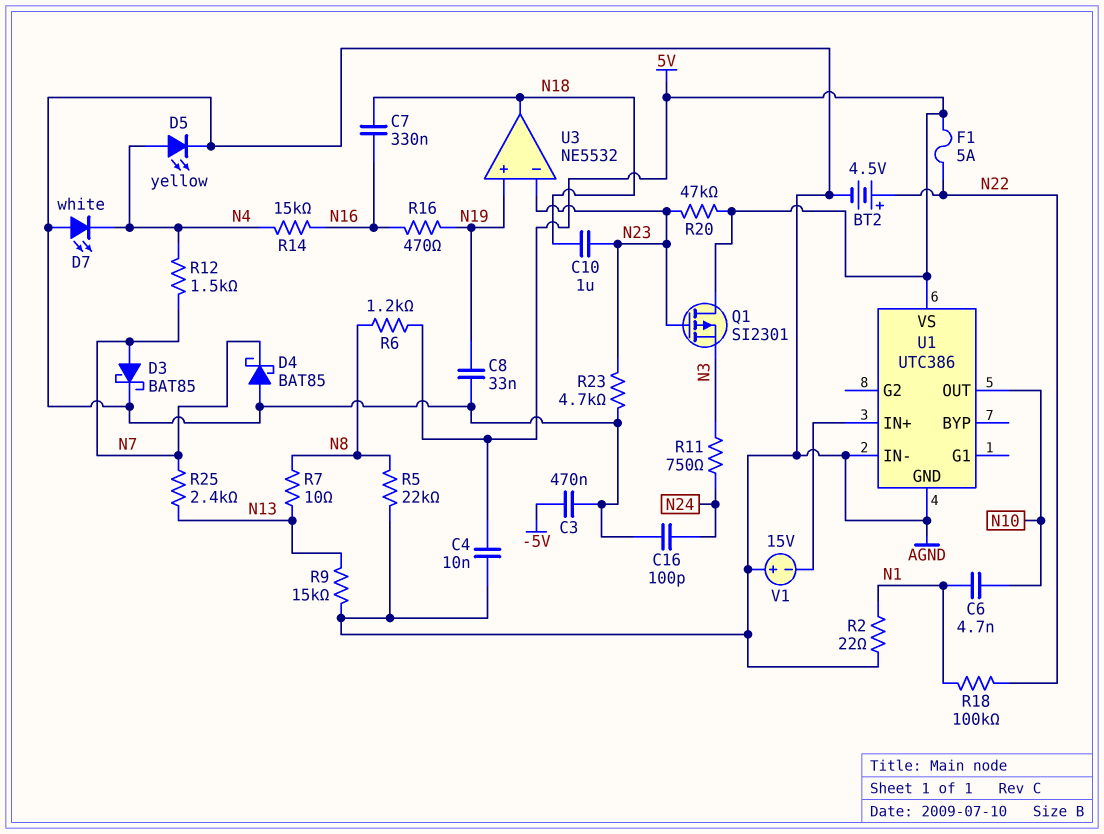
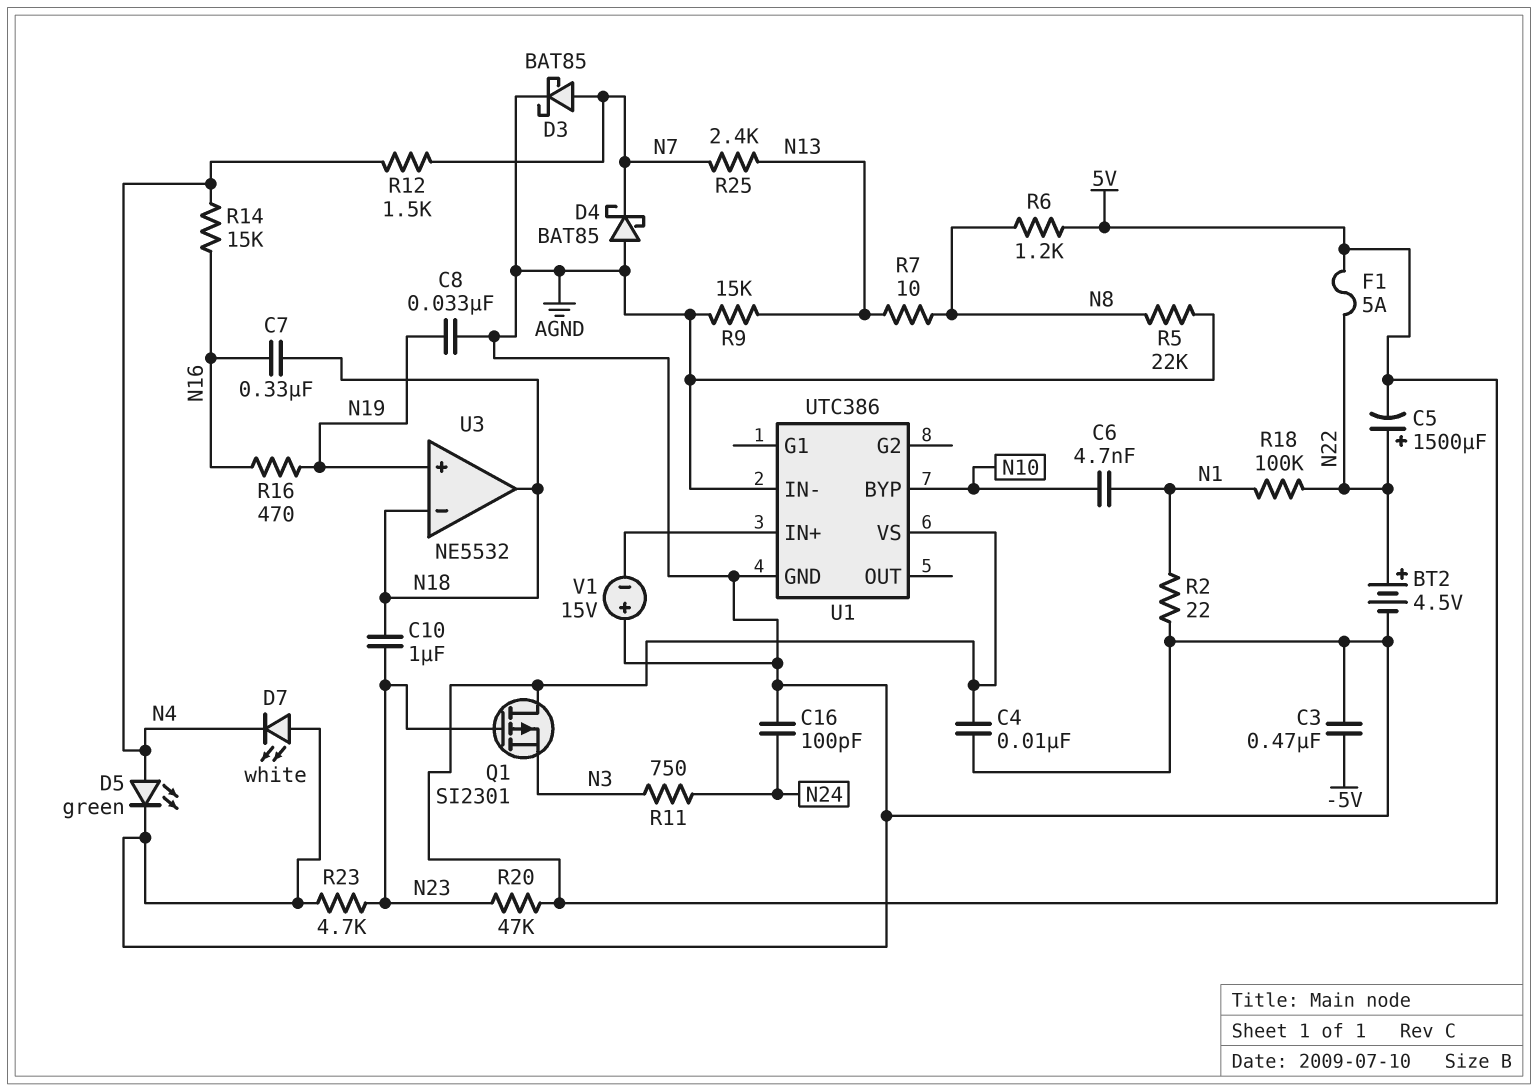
C5: none -> 1500uF (plus N22, minus 5V)
D5: LED yellow (A N4, K AGND) -> LED green (A N4, K AGND)
U1 pin BYP: none -> N10
U1 pin OUT: N10 -> none
U3 pin in-: N23 -> N18

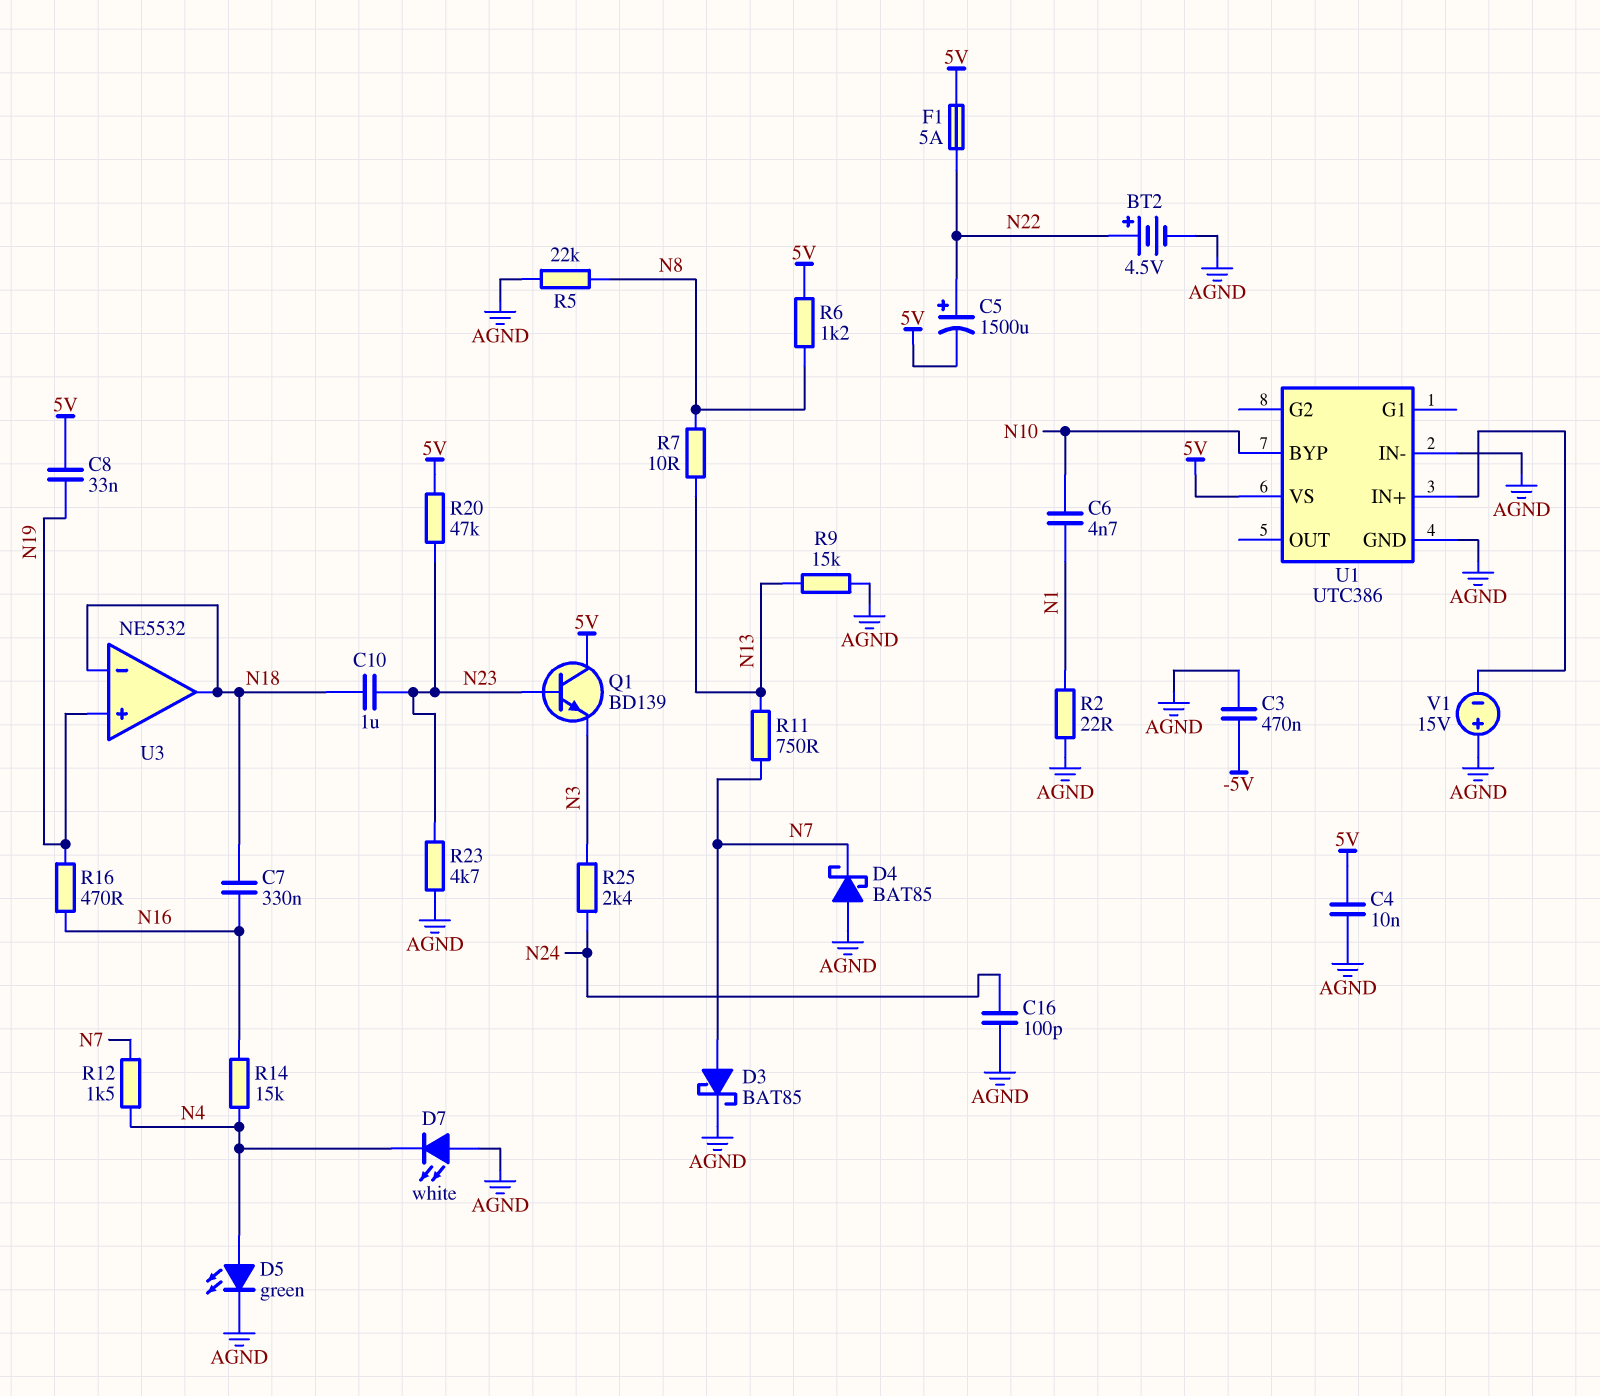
C8: 33nF (AGND, N19) -> 33nF (5V, N19)
Q1: PMOS SI2301 (G N23, D 5V, S N3) -> NPN BD139 (B N23, C 5V, E N3)
R11: 750 (N3, N24) -> 750 (N7, N13)
R18: 100k (N1, N22) -> none
R25: 2.4k (N7, N13) -> 2.4k (N3, N24)

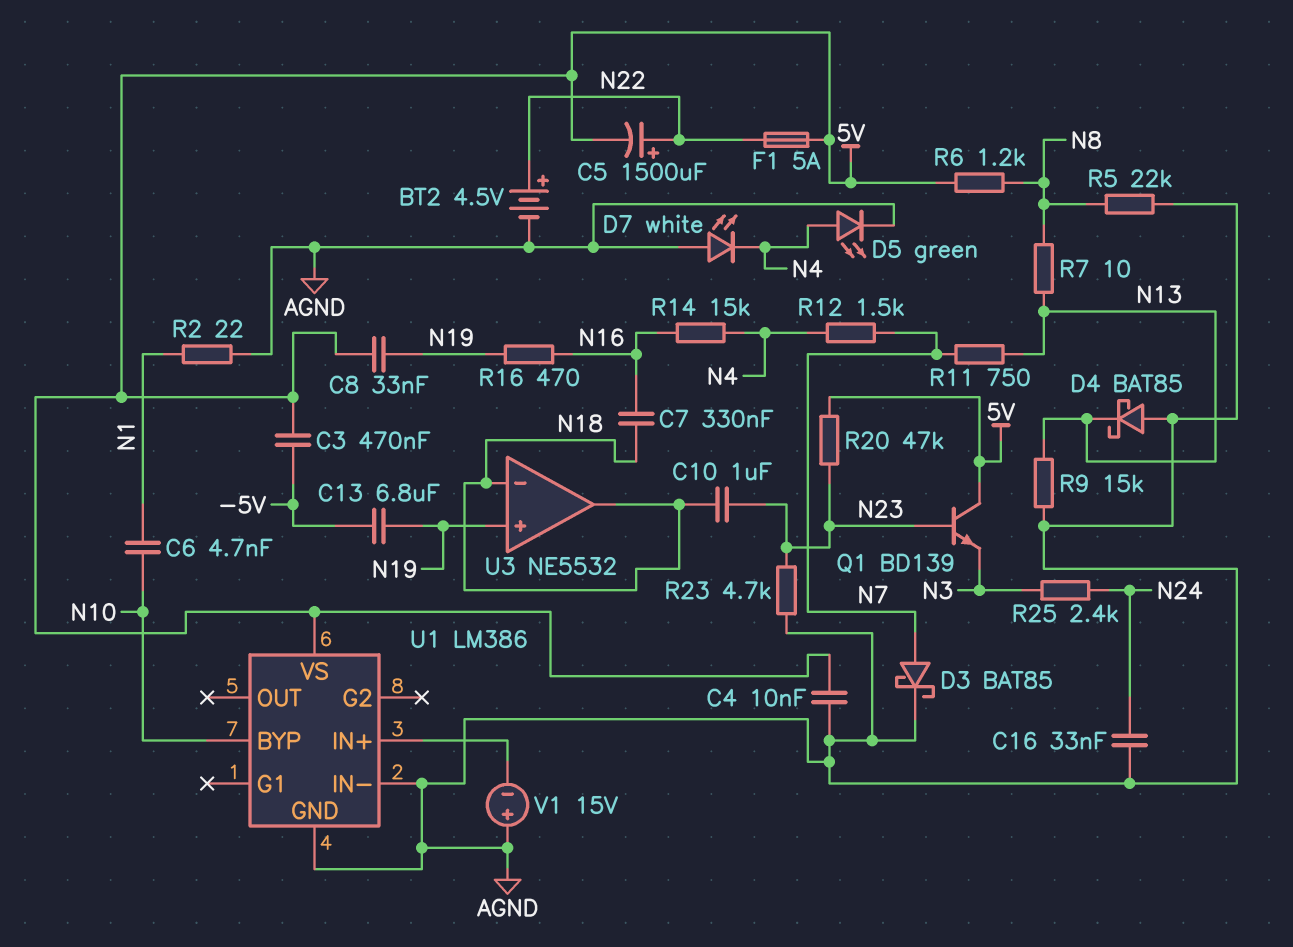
C3: 470nF (-5V, AGND) -> 470nF (-5V, 5V)
C13: none -> 6.8uF (-5V, N19)
C16: 100pF (AGND, N24) -> 33nF (AGND, N24)
D4: schottky BAT85 (A AGND, K N7) -> schottky BAT85 (A AGND, K N13)
U1: UTC386 -> LM386

